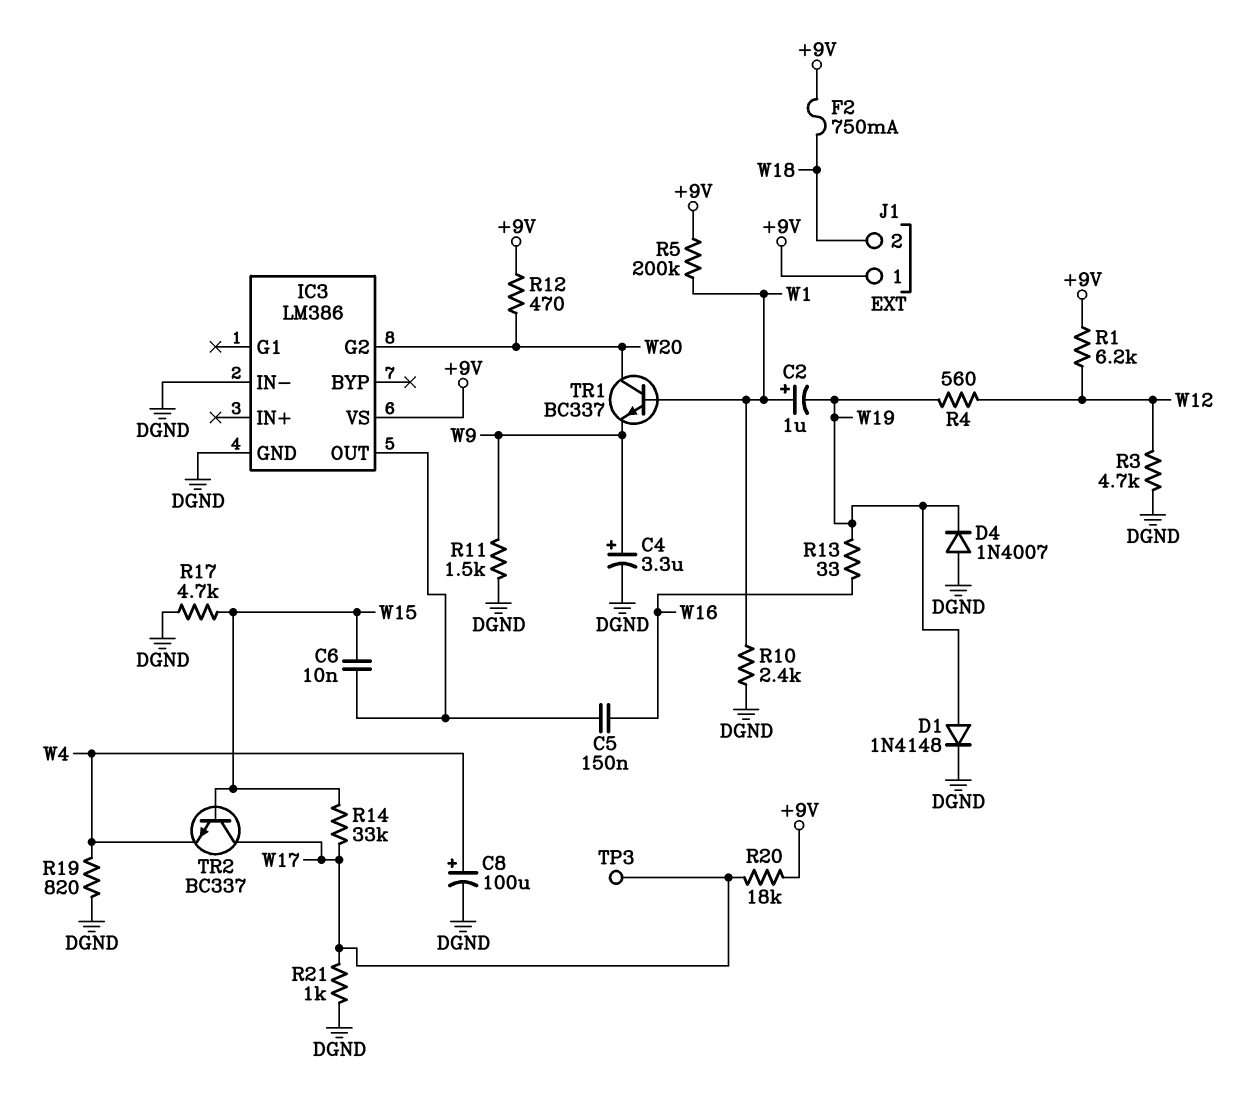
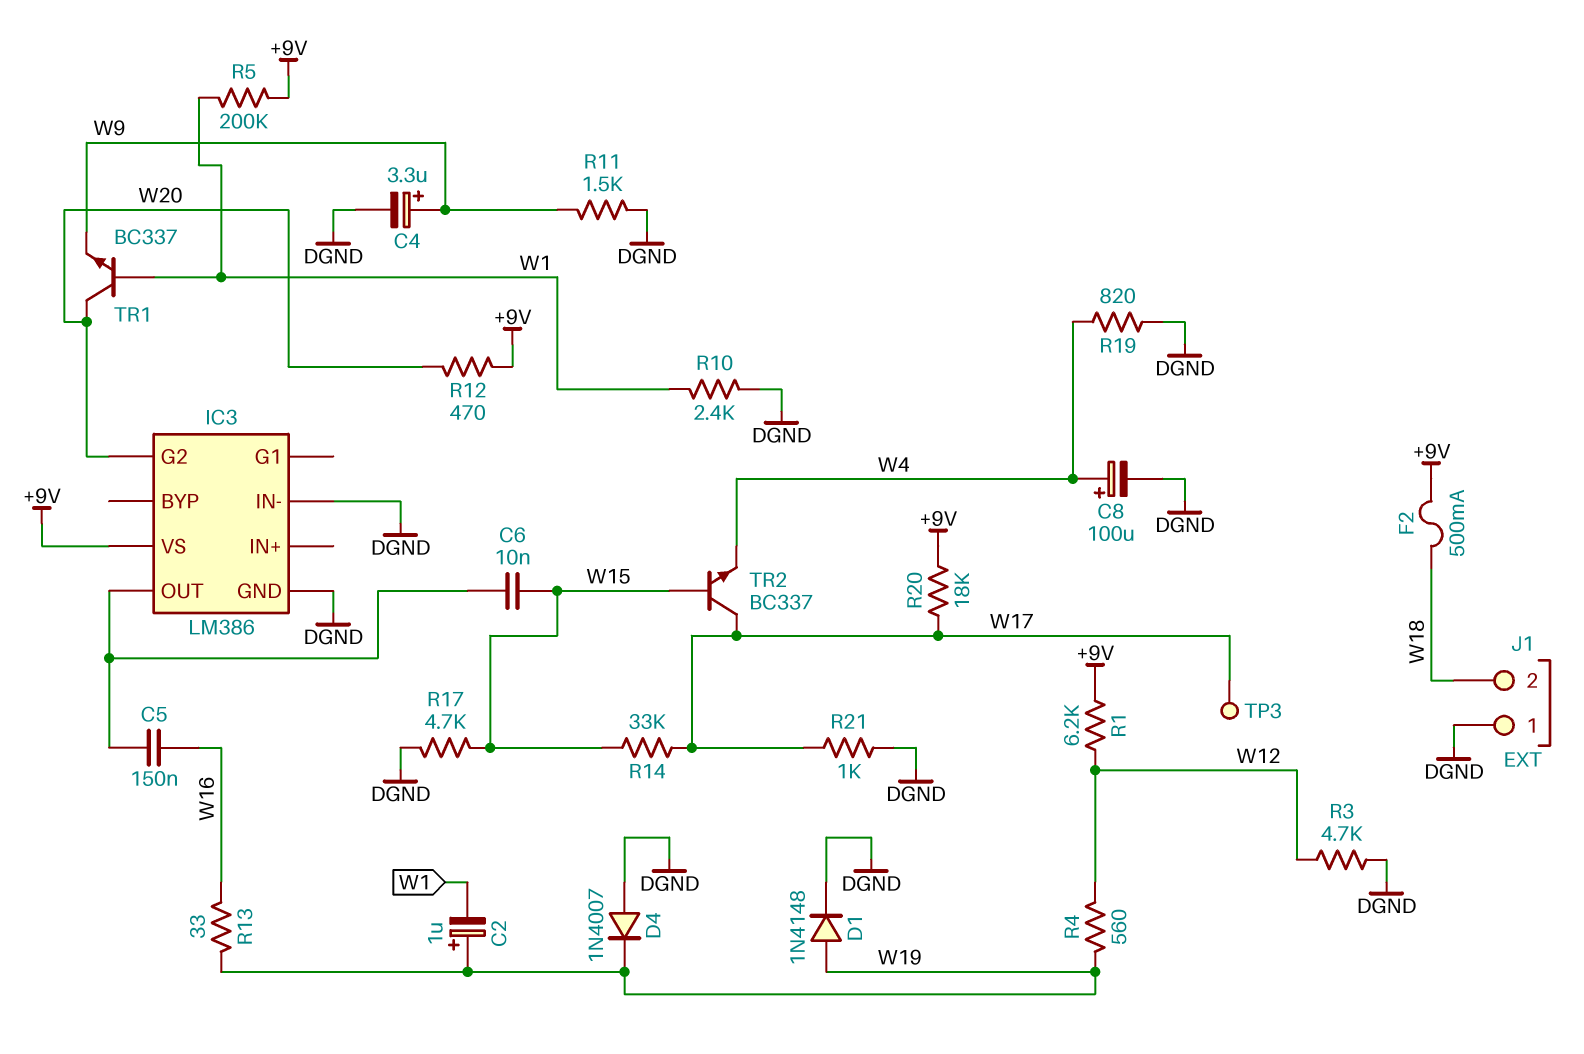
C2: 1uF (plus W1, minus W19) -> 1uF (plus W19, minus W1)
F2: 750mA (+9V, W18) -> 500mA (+9V, W18)
J1 pin 1: +9V -> DGND

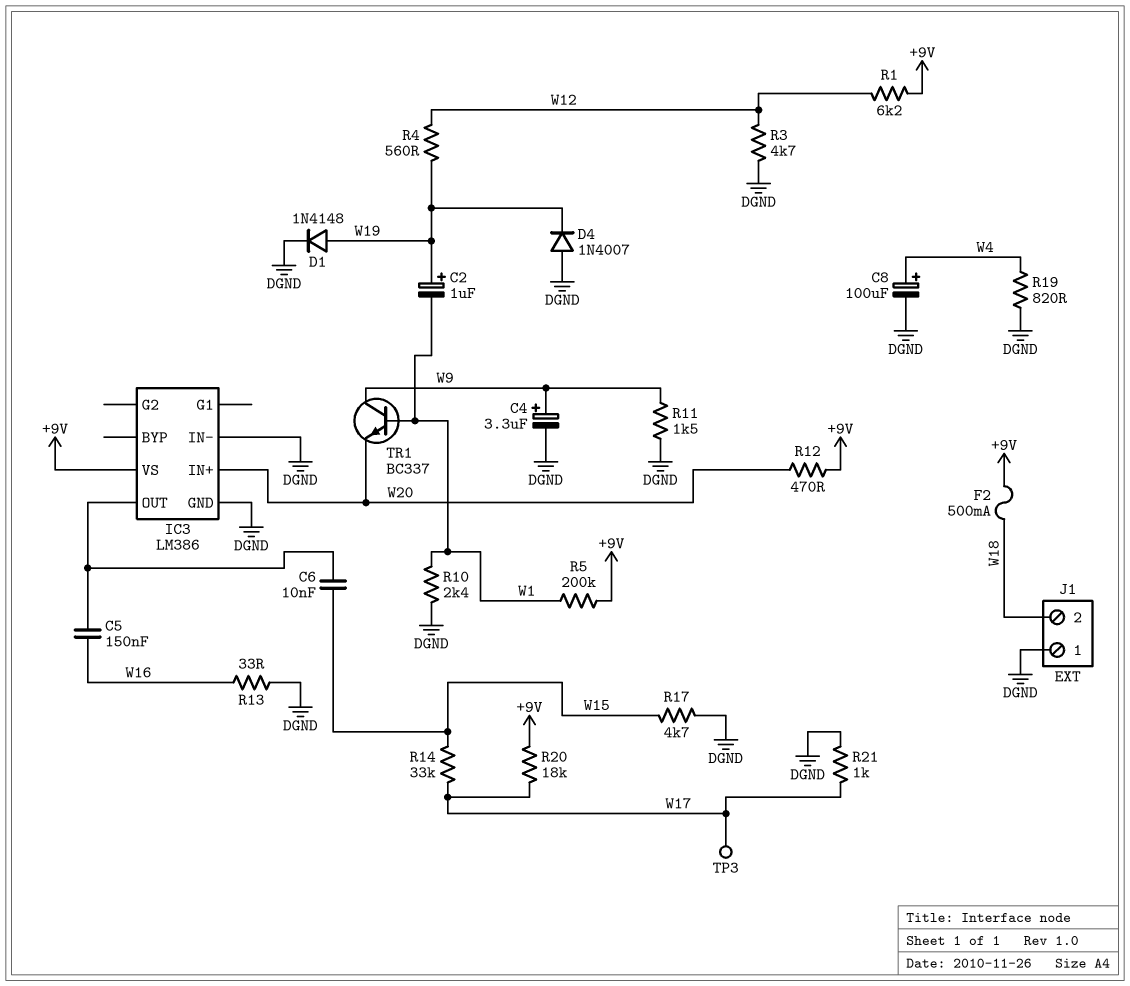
IC3 pin G2: W20 -> none
IC3 pin IN+: none -> W20
R13: 33 (W16, W19) -> 33 (DGND, W16)
TR1: NPN BC337 (B W1, C W20, E W9) -> NPN BC337 (B W1, C W9, E W20)
TR2: NPN BC337 (B W15, C W17, E W4) -> none

